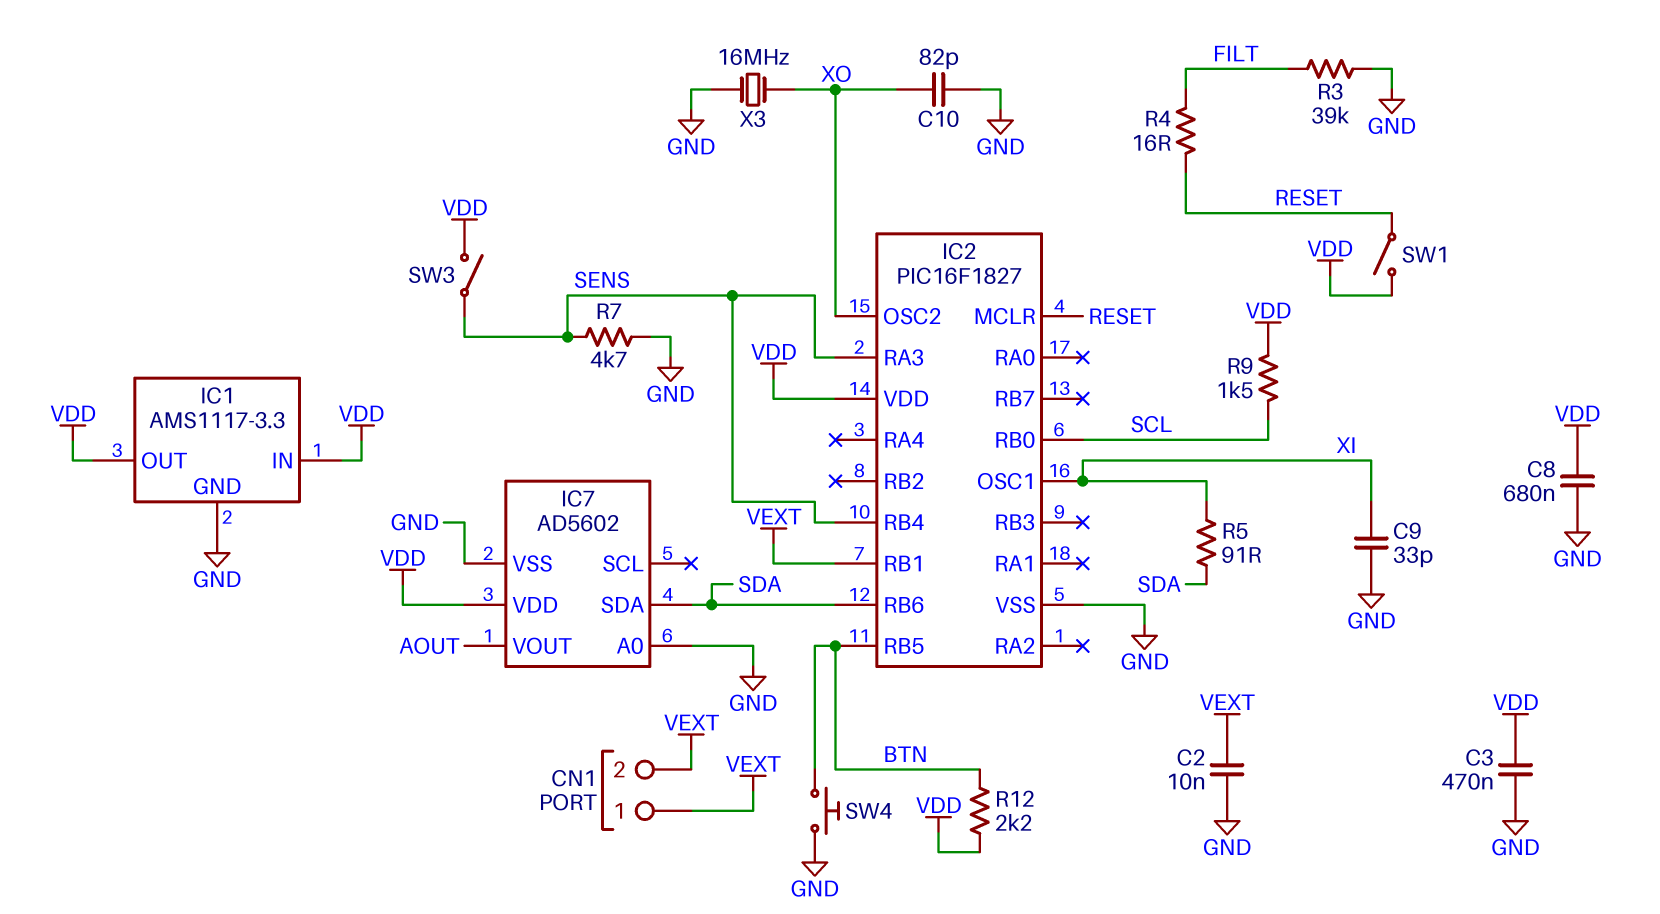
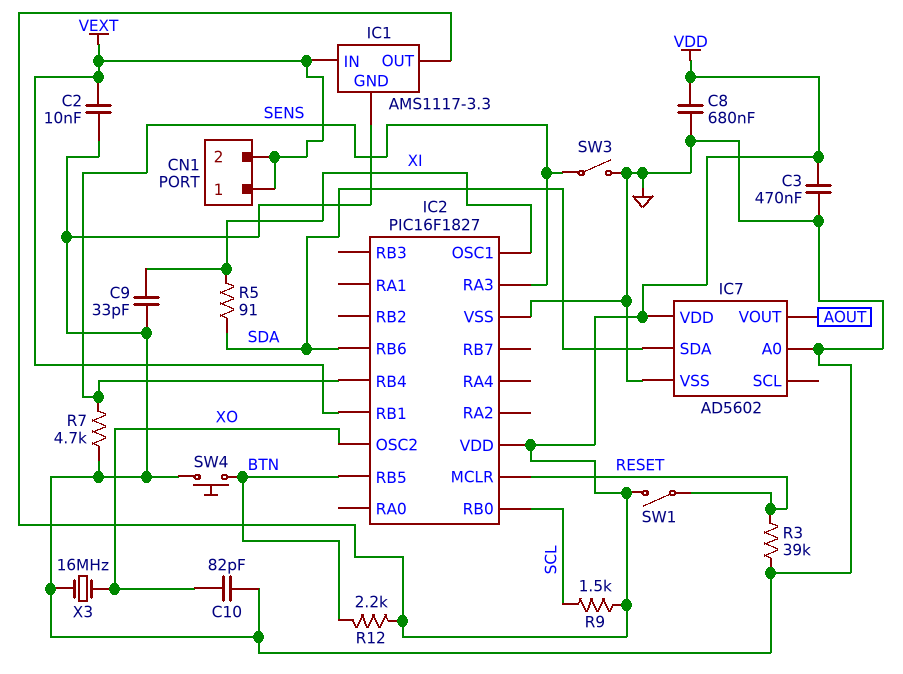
IC1 pin IN: VDD -> VEXT
R3: 39k (FILT, GND) -> 39k (GND, RESET)
R4: 16 (FILT, RESET) -> none
SW3: switch (SENS, VDD) -> switch (GND, SENS)

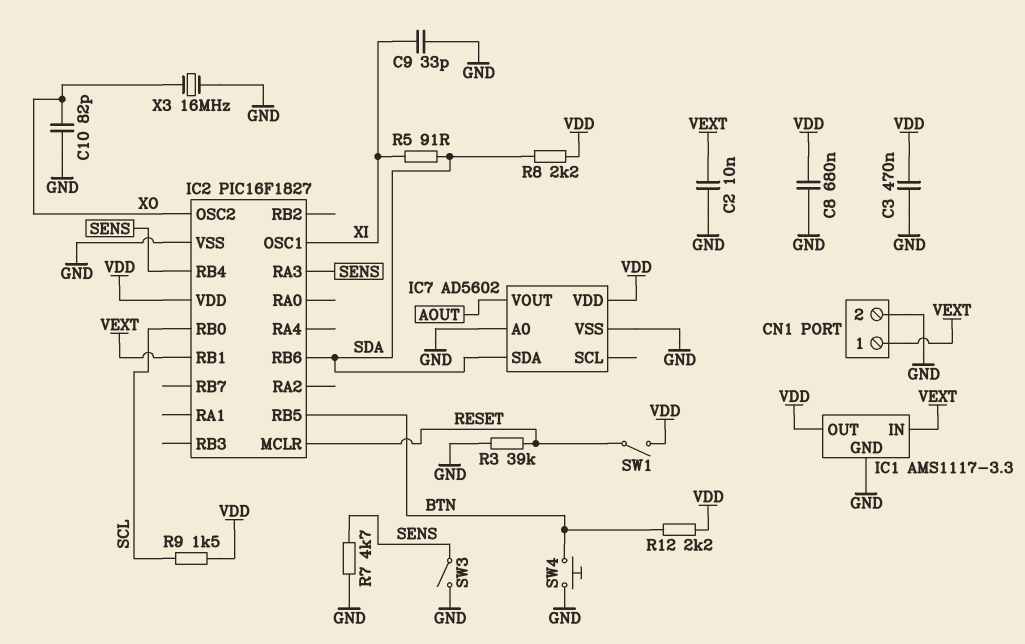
CN1 pin 2: VEXT -> GND
R8: none -> 2.2k (SDA, VDD)

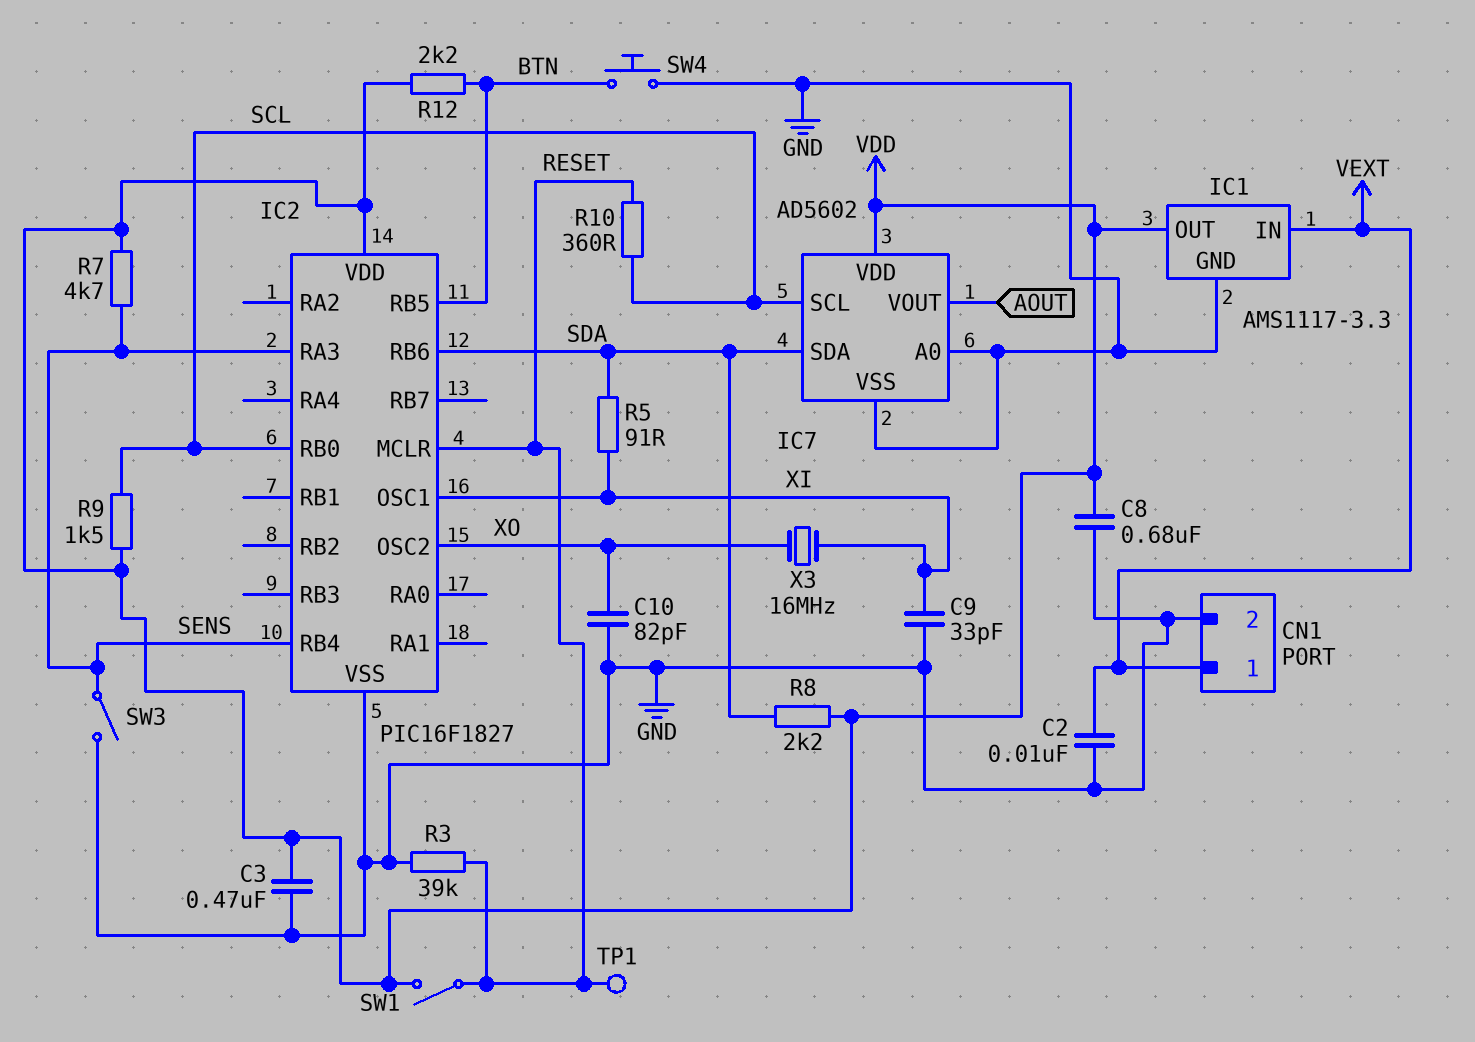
IC2 pin RB1: VEXT -> none
IC7 pin SCL: none -> SCL
R7: 4.7k (GND, SENS) -> 4.7k (SENS, VDD)
R10: none -> 360 (RESET, SCL)
TP1: none -> test point (RESET)
X3: 16MHz (GND, XO) -> 16MHz (XI, XO)

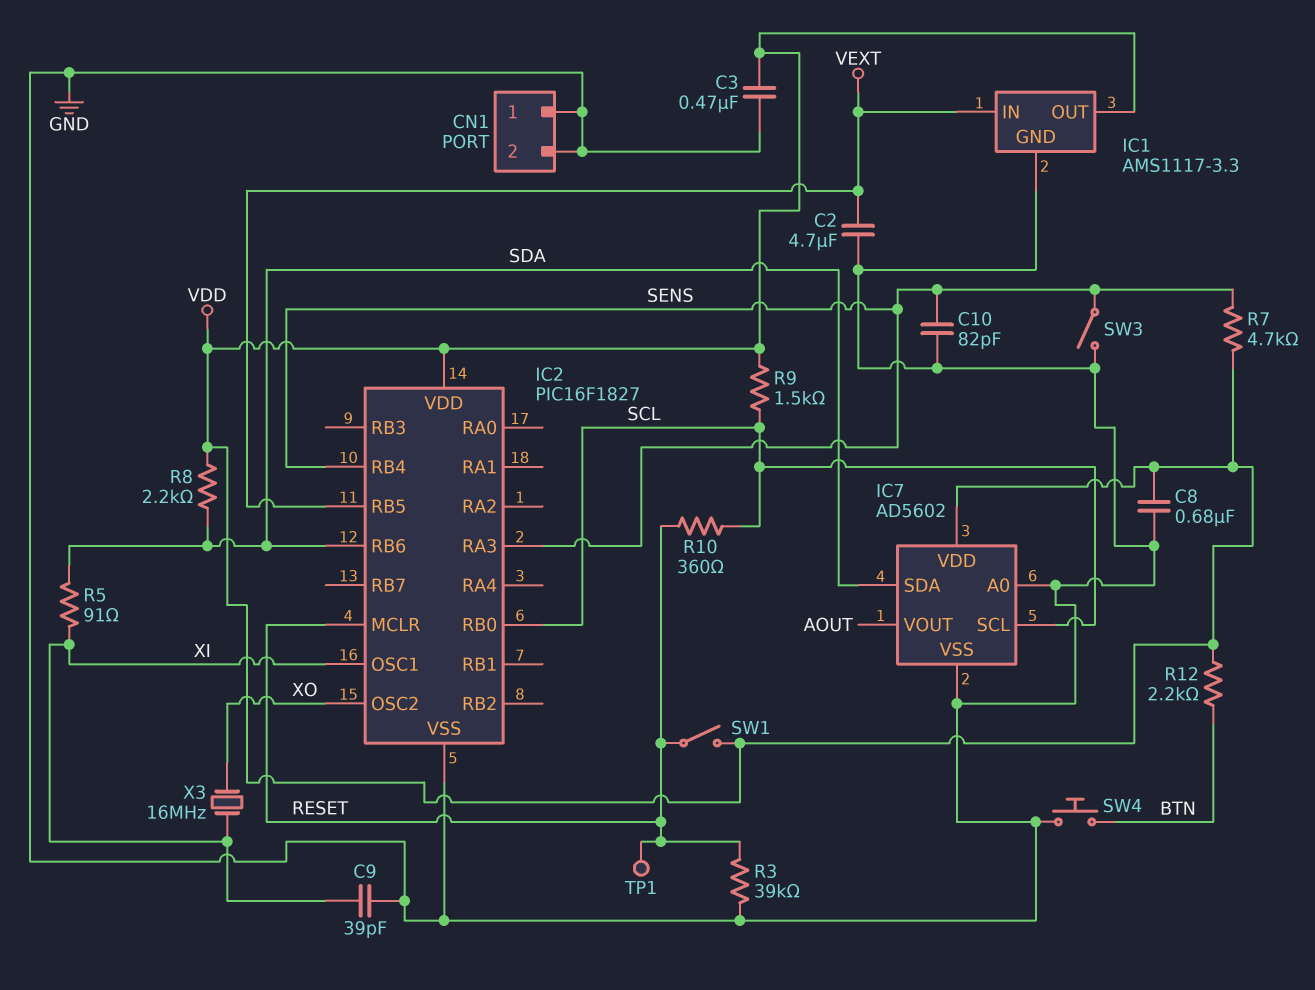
C2: 10nF (GND, VEXT) -> 4.7uF (GND, VEXT)
C9: 33pF (GND, XI) -> 39pF (GND, XI)
C10: 82pF (GND, XO) -> 82pF (GND, SENS)
CN1 pin 1: VEXT -> GND
IC2 pin RB5: BTN -> VEXT

